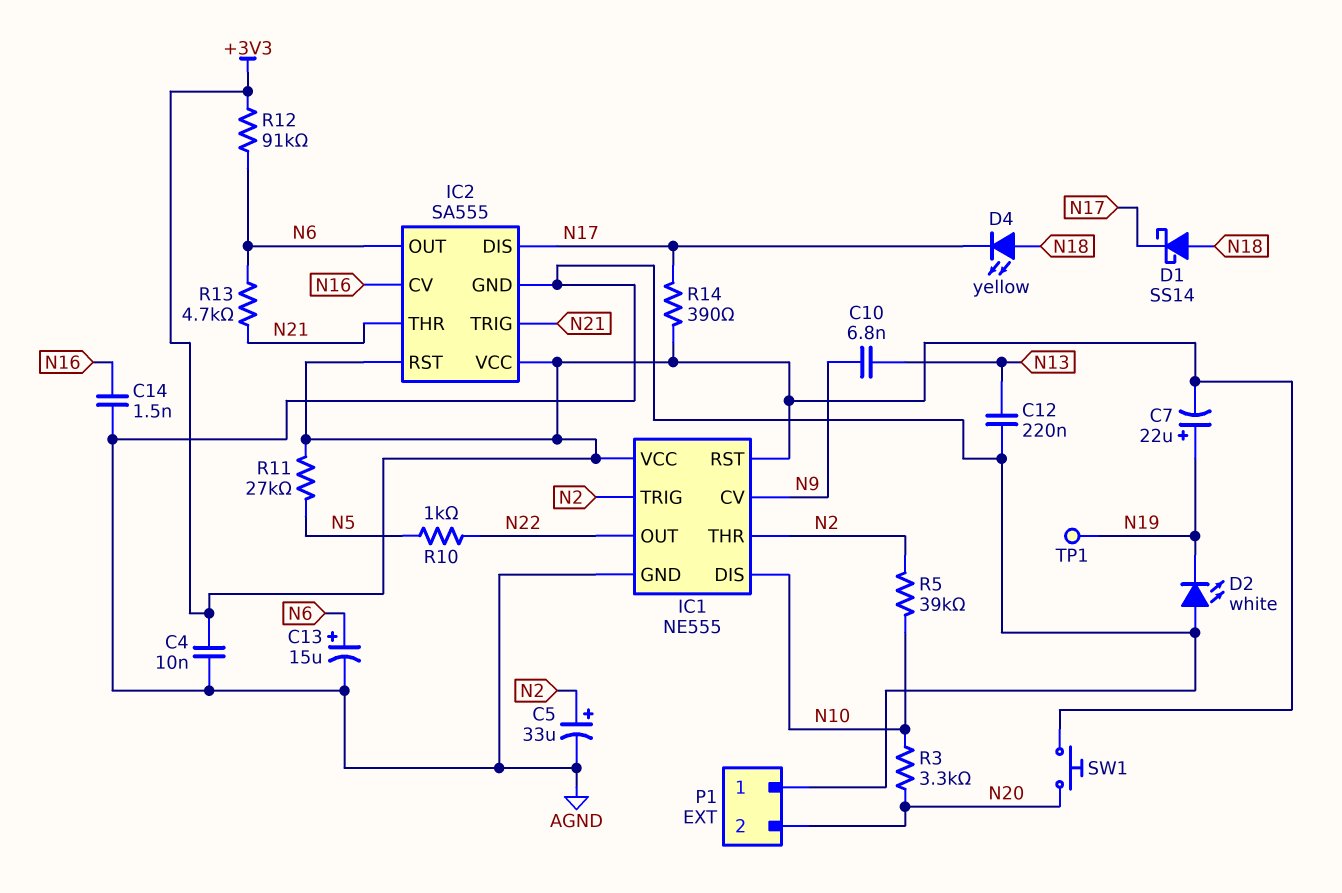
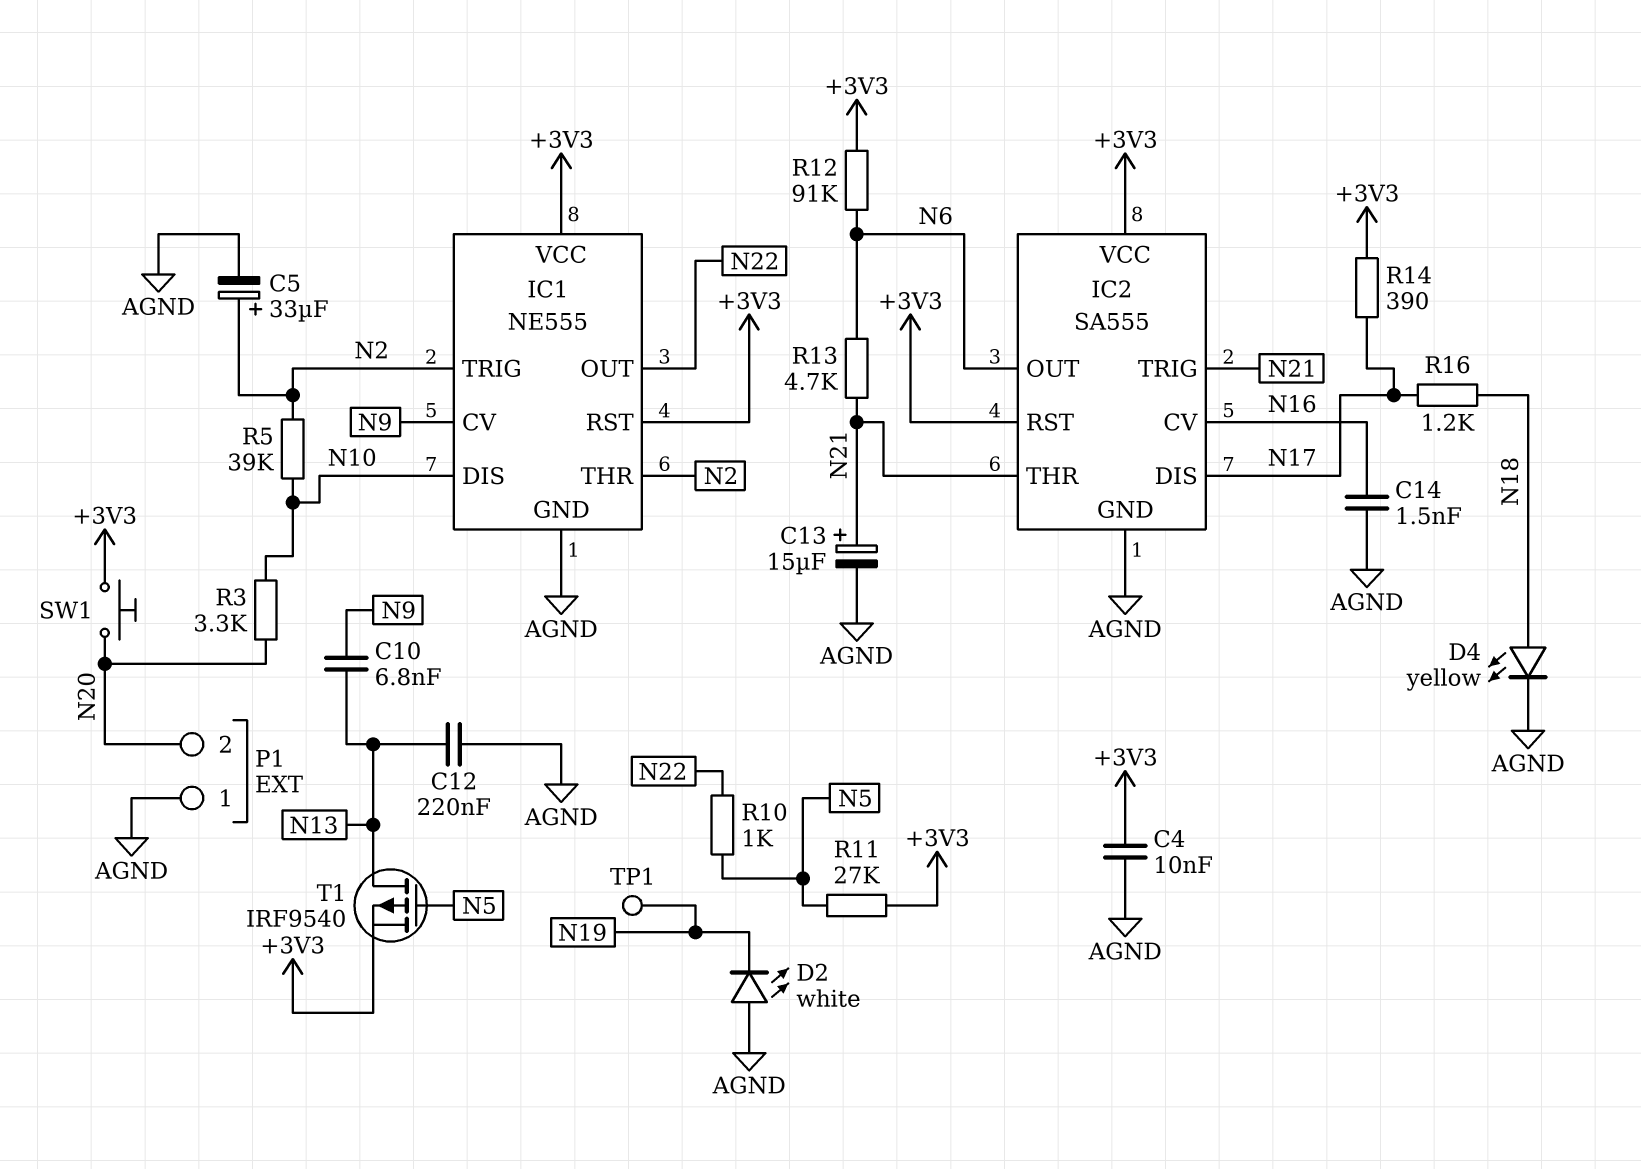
C7: 22uF (plus N19, minus +3V3) -> none
C13: 15uF (plus N6, minus AGND) -> 15uF (plus N21, minus AGND)
D1: schottky SS14 (A N18, K N17) -> none
D4: LED yellow (A N18, K N17) -> LED yellow (A N18, K AGND)
R16: none -> 1.2k (N17, N18)
T1: none -> PMOS IRF9540 (G N5, D N13, S +3V3)

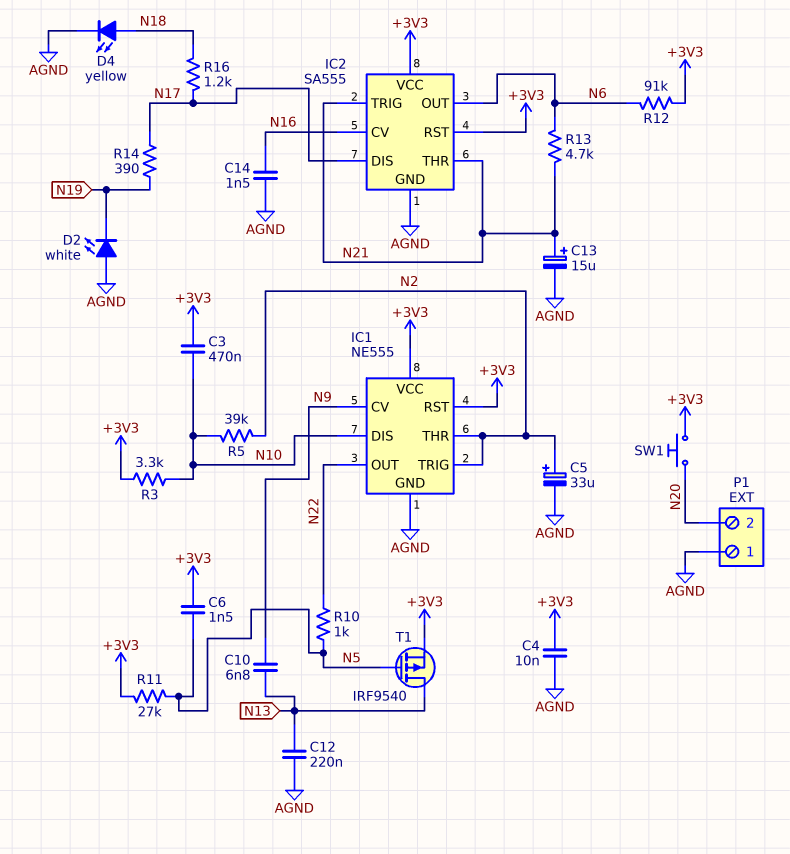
C3: none -> 470nF (+3V3, N10)
C6: none -> 1.5nF (+3V3, N5)
R3: 3.3k (N10, N20) -> 3.3k (+3V3, N10)
R14: 390 (+3V3, N17) -> 390 (N17, N19)
TP1: test point (N19) -> none

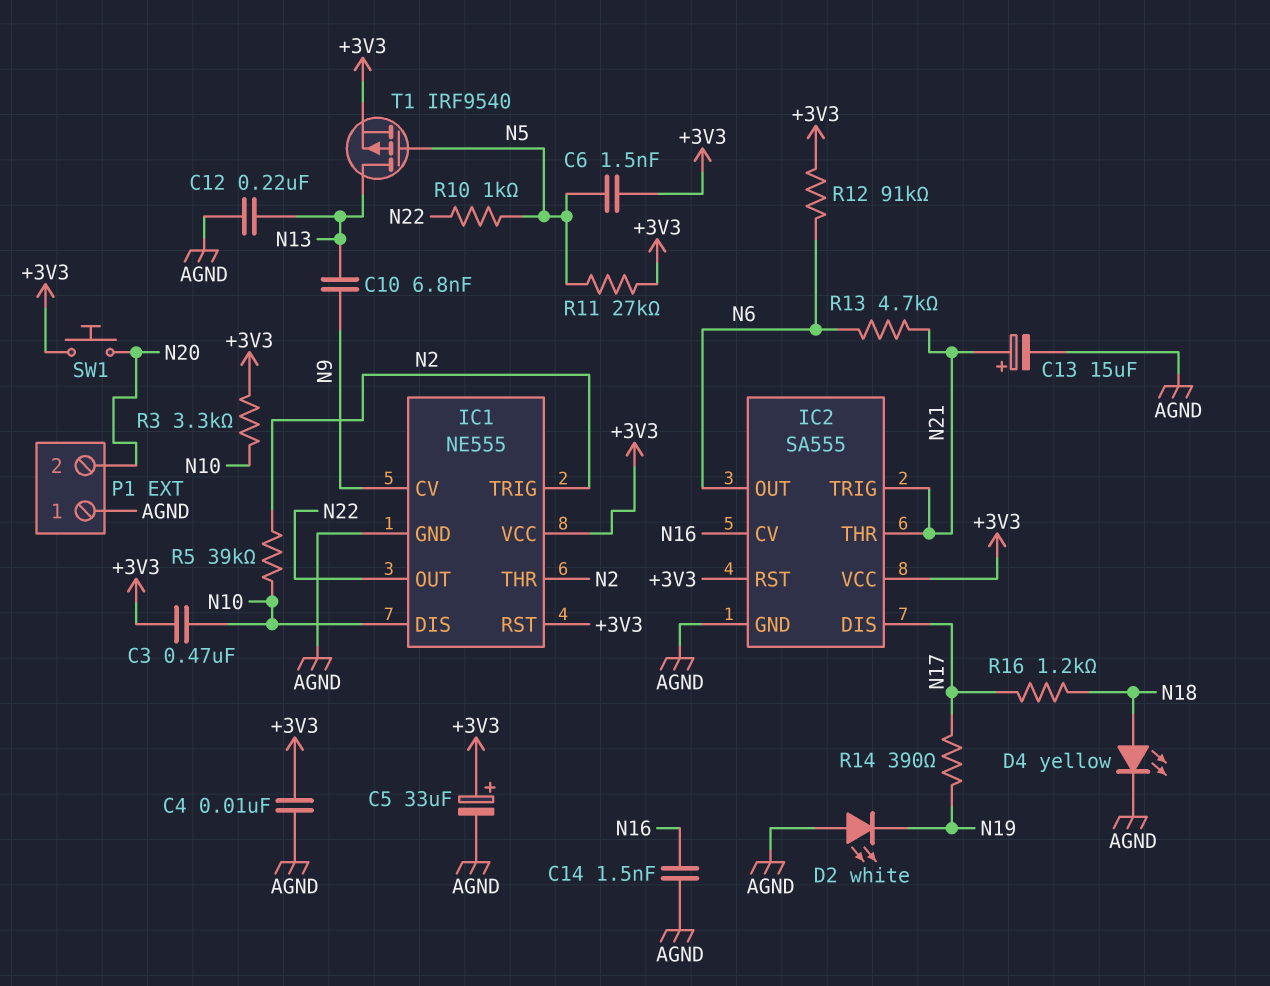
C5: 33uF (plus N2, minus AGND) -> 33uF (plus +3V3, minus AGND)

